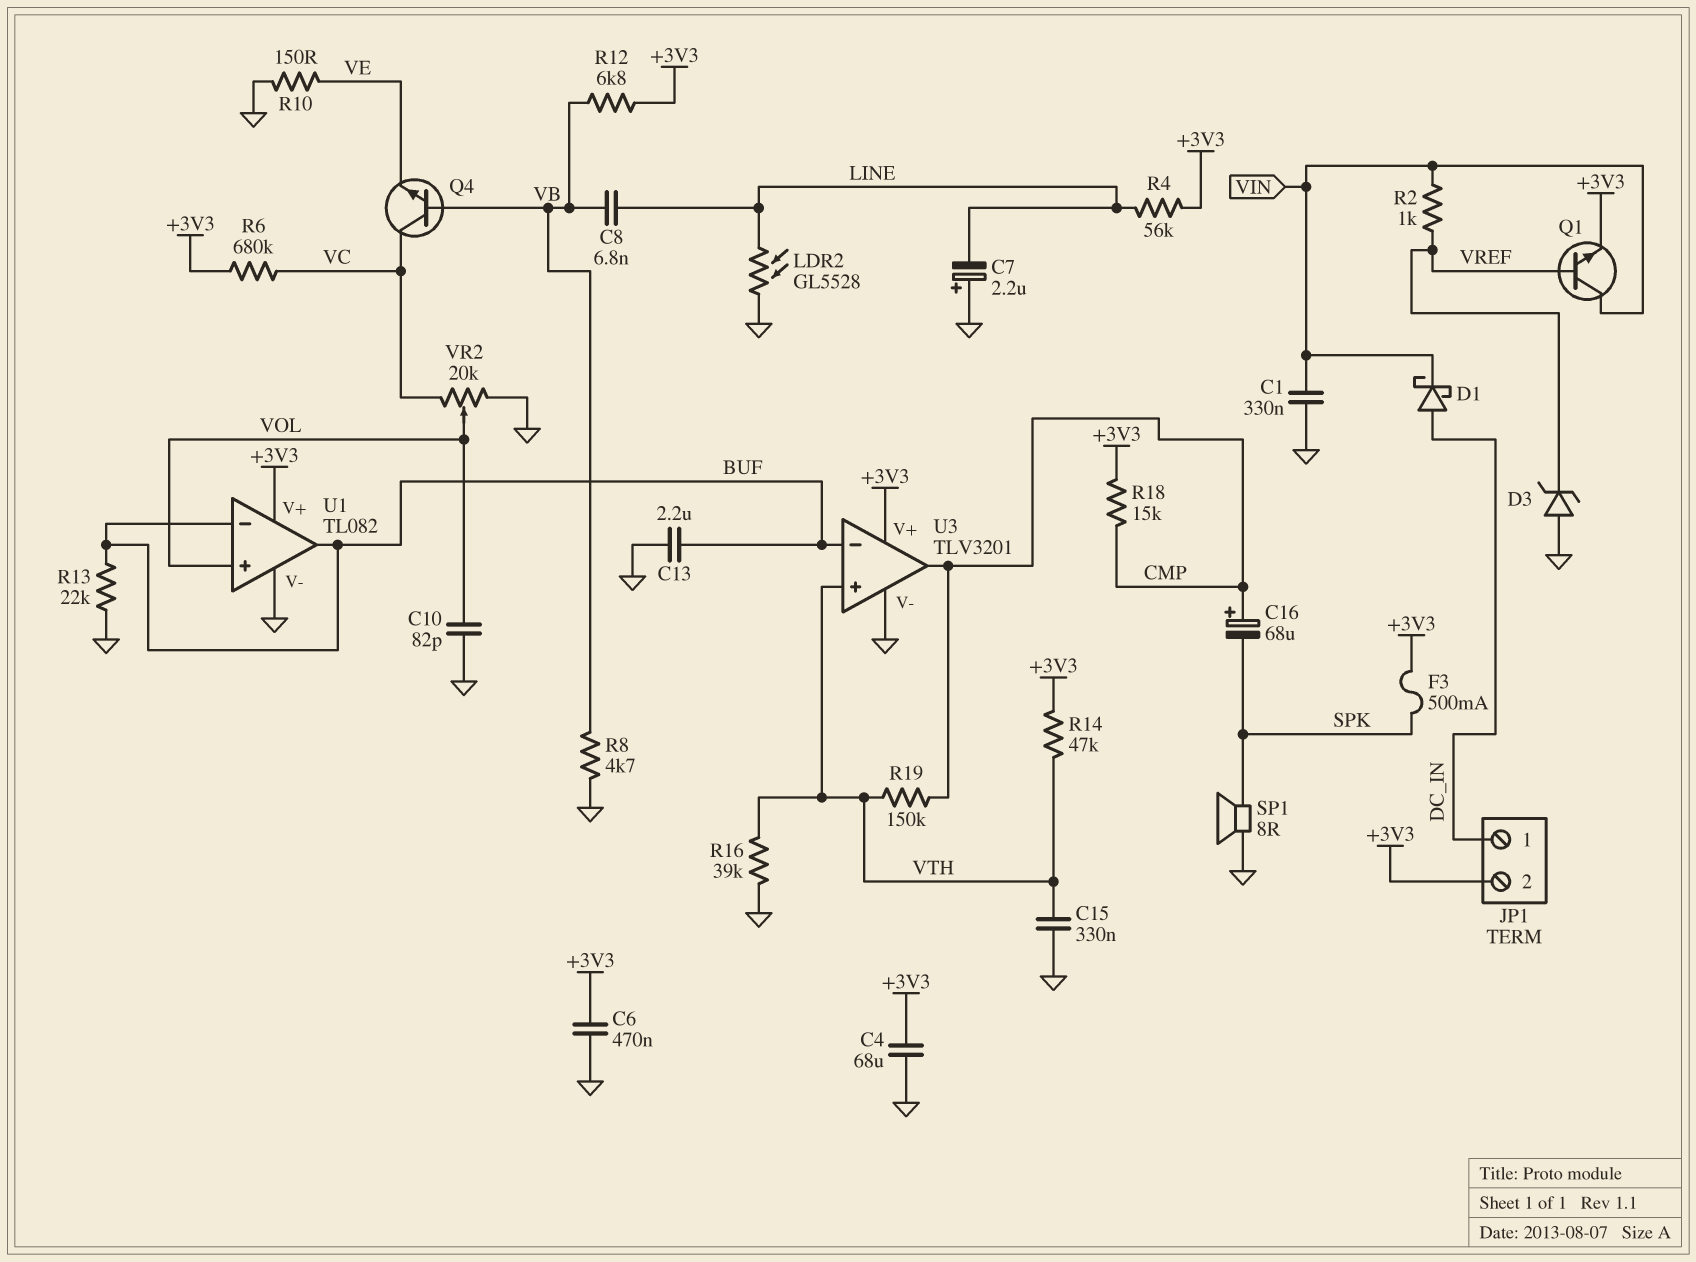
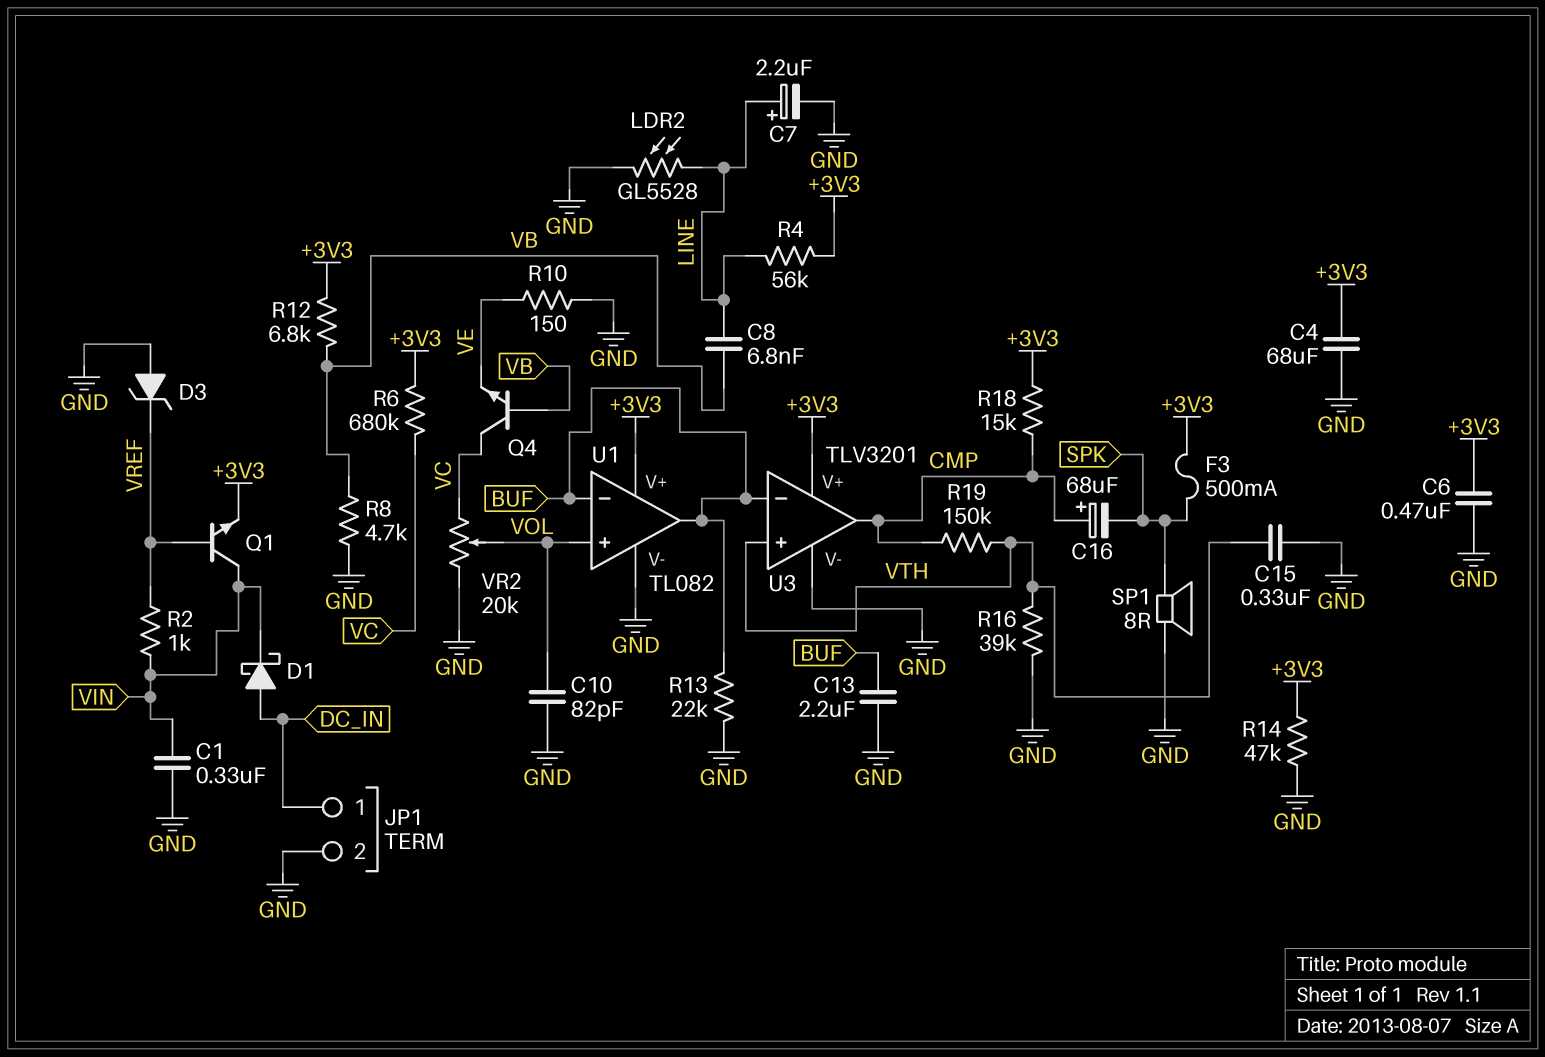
C7: 2.2uF (plus GND, minus LINE) -> 2.2uF (plus LINE, minus GND)
JP1 pin 2: +3V3 -> GND
R14: 47k (+3V3, VTH) -> 47k (+3V3, GND)

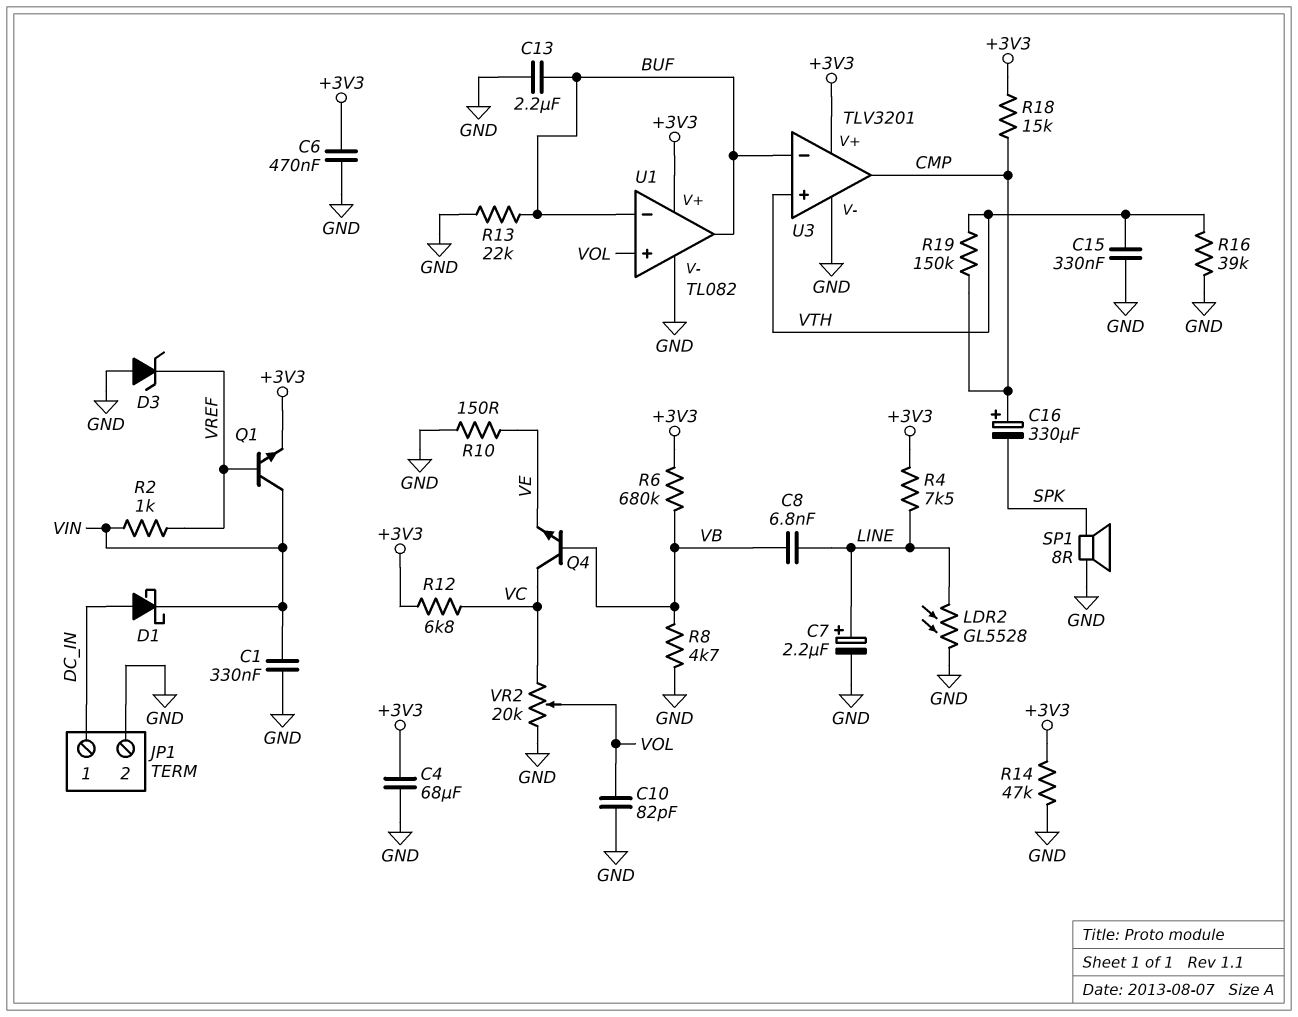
C16: 68uF (plus CMP, minus SPK) -> 330uF (plus CMP, minus SPK)
F3: 500mA (+3V3, SPK) -> none
R4: 56k (+3V3, LINE) -> 7.5k (+3V3, LINE)
R6: 680k (+3V3, VC) -> 680k (+3V3, VB)
R12: 6.8k (+3V3, VB) -> 6.8k (+3V3, VC)

